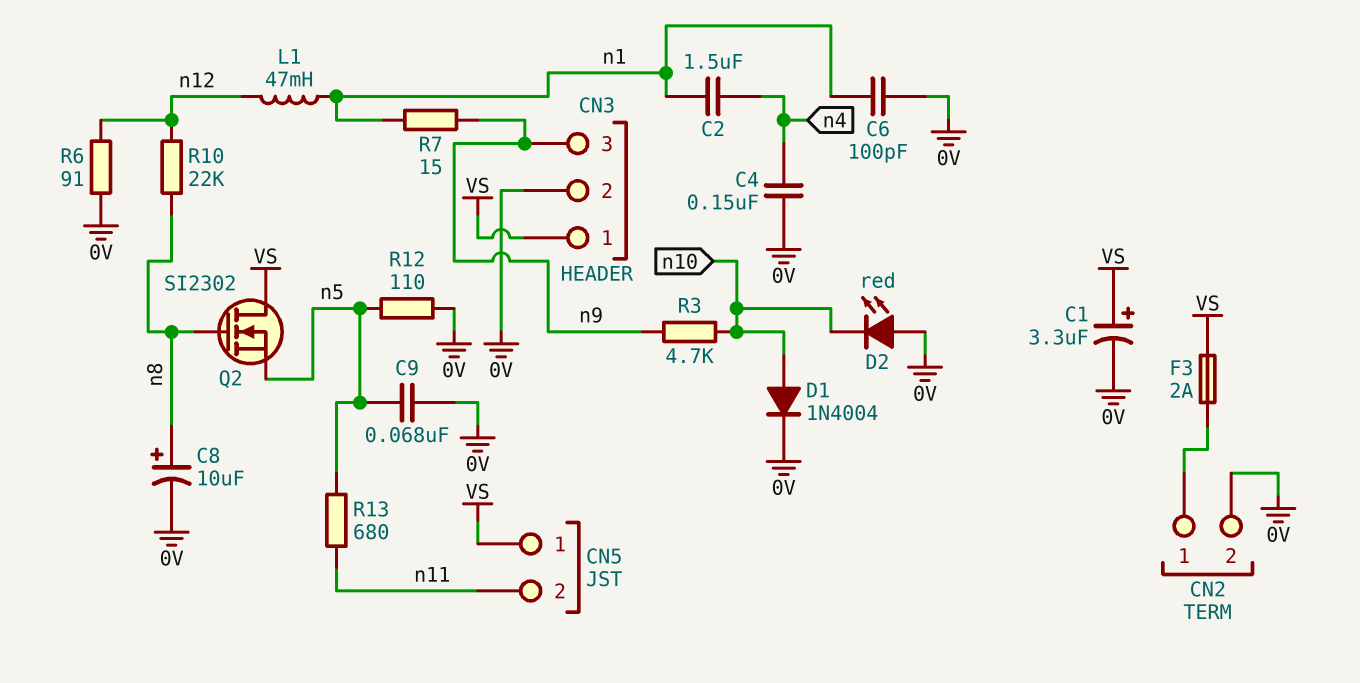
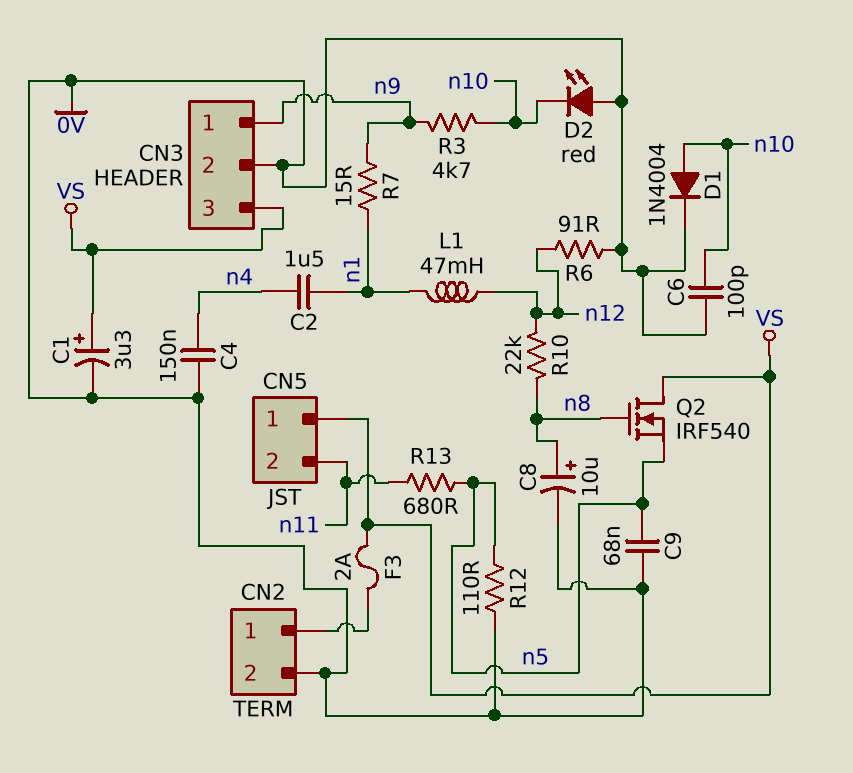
C6: 100pF (0V, n1) -> 100pF (0V, n10)
CN3 pin 1: VS -> n9
CN3 pin 3: n9 -> VS
Q2: NMOS SI2302 (G n8, D VS, S n5) -> NMOS IRF540 (G n8, D VS, S n5)

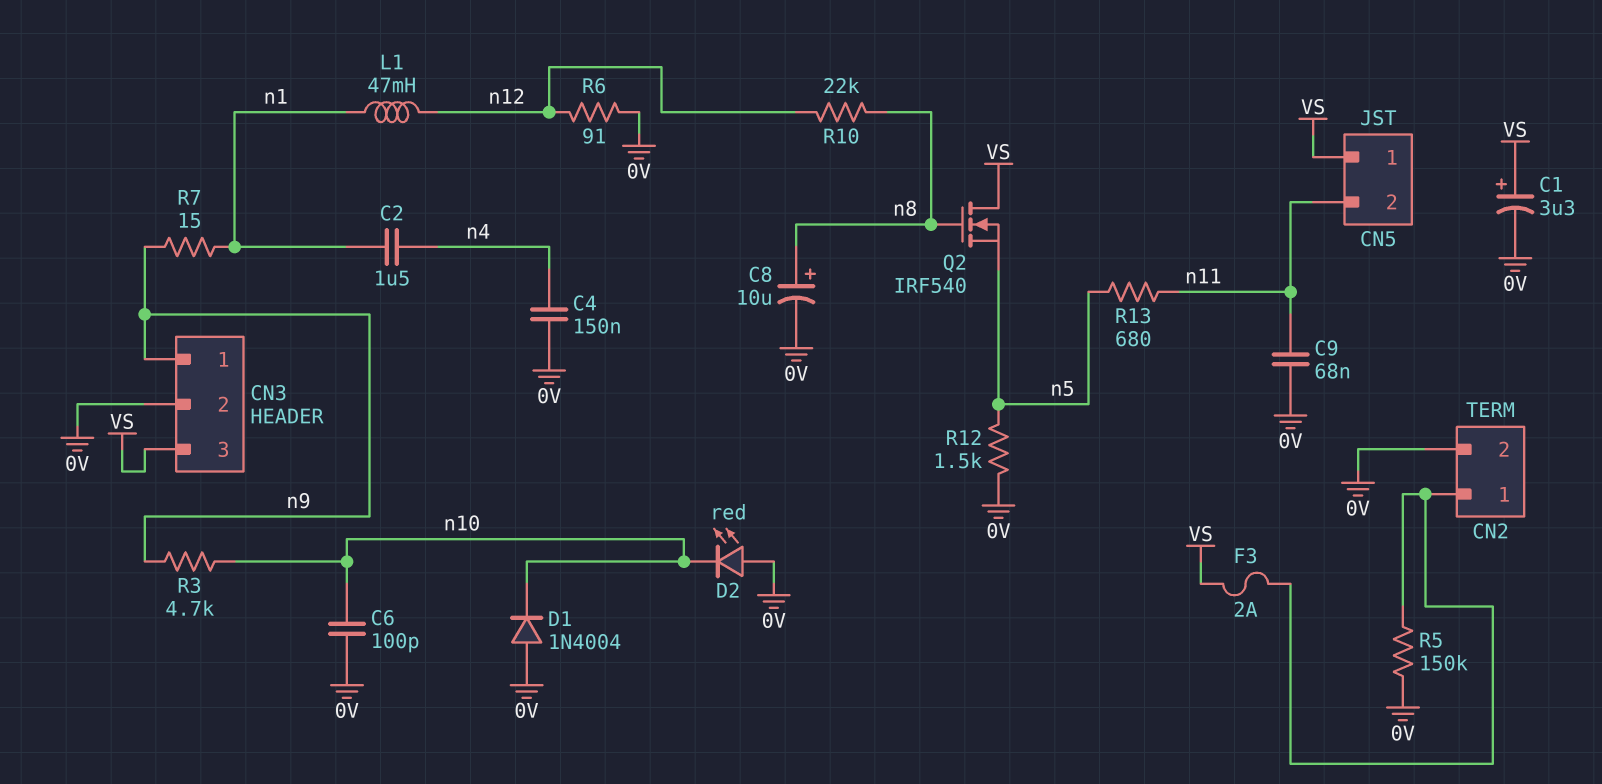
C9: 68nF (0V, n5) -> 68nF (0V, n11)
D1: diode 1N4004 (A n10, K 0V) -> diode 1N4004 (A 0V, K n10)
R5: none -> 150k (0V, CN2/1)
R12: 110 (0V, n5) -> 1.5k (0V, n5)

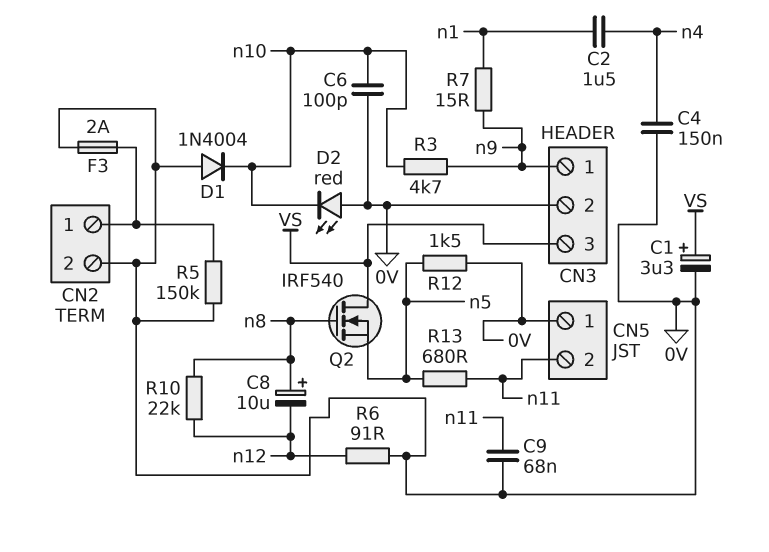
C8: 10uF (plus n8, minus 0V) -> 10uF (plus n8, minus n12)
CN5 pin 1: VS -> 0V
F3: 2A (CN2/1, VS) -> 2A (0V, CN2/1)
L1: 47mH (n1, n12) -> none

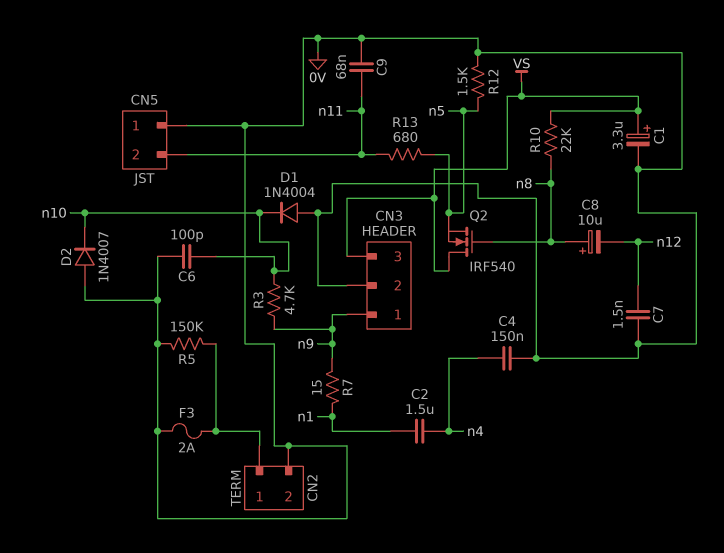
C7: none -> 1.5nF (0V, n12)
D2: LED red (A 0V, K n10) -> diode 1N4007 (A 0V, K n10)
R6: 91 (0V, n12) -> none
R10: 22k (n8, n12) -> 22k (VS, n8)

